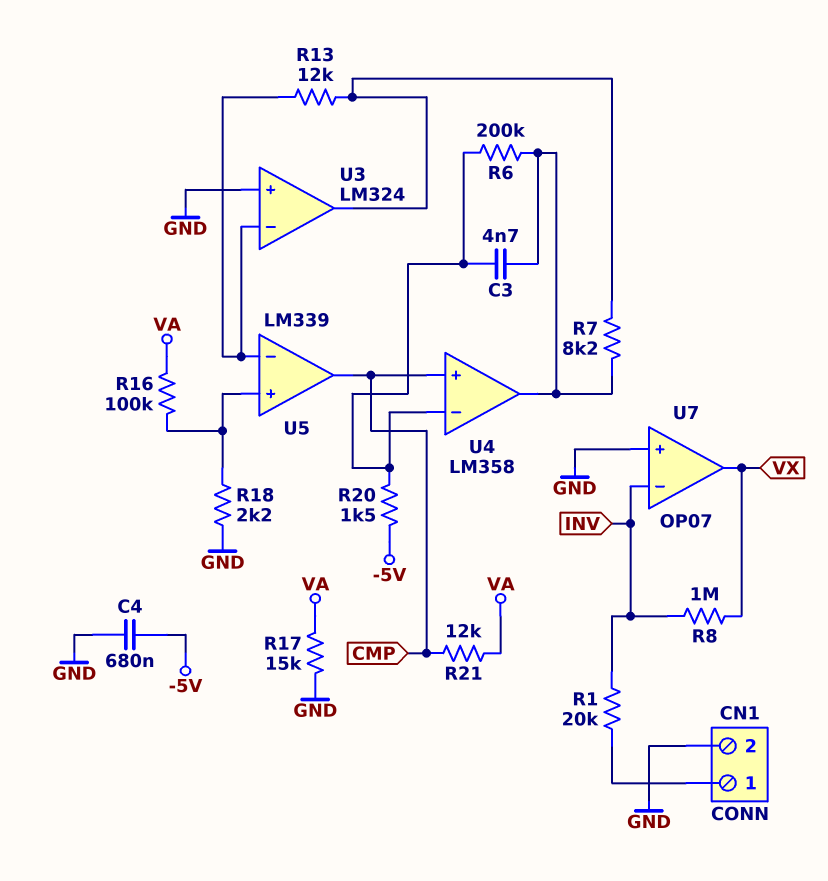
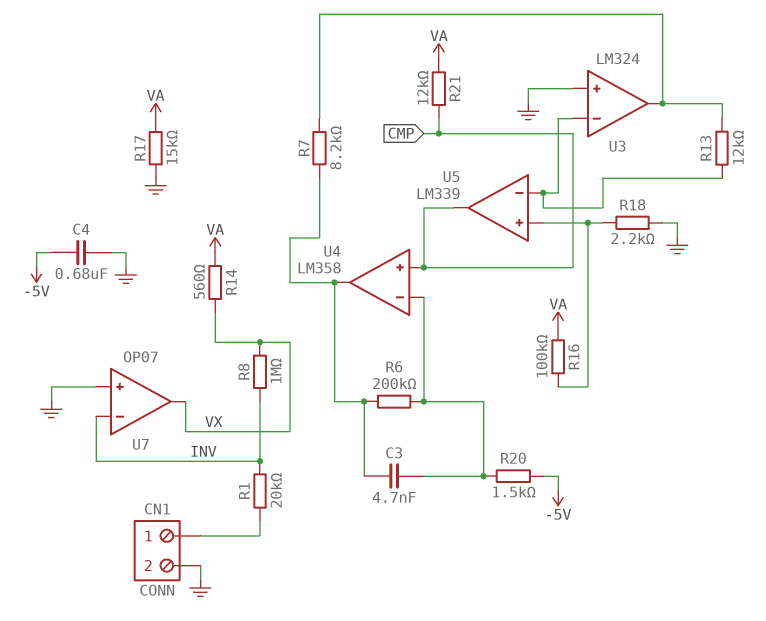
R14: none -> 560 (VA, VX)

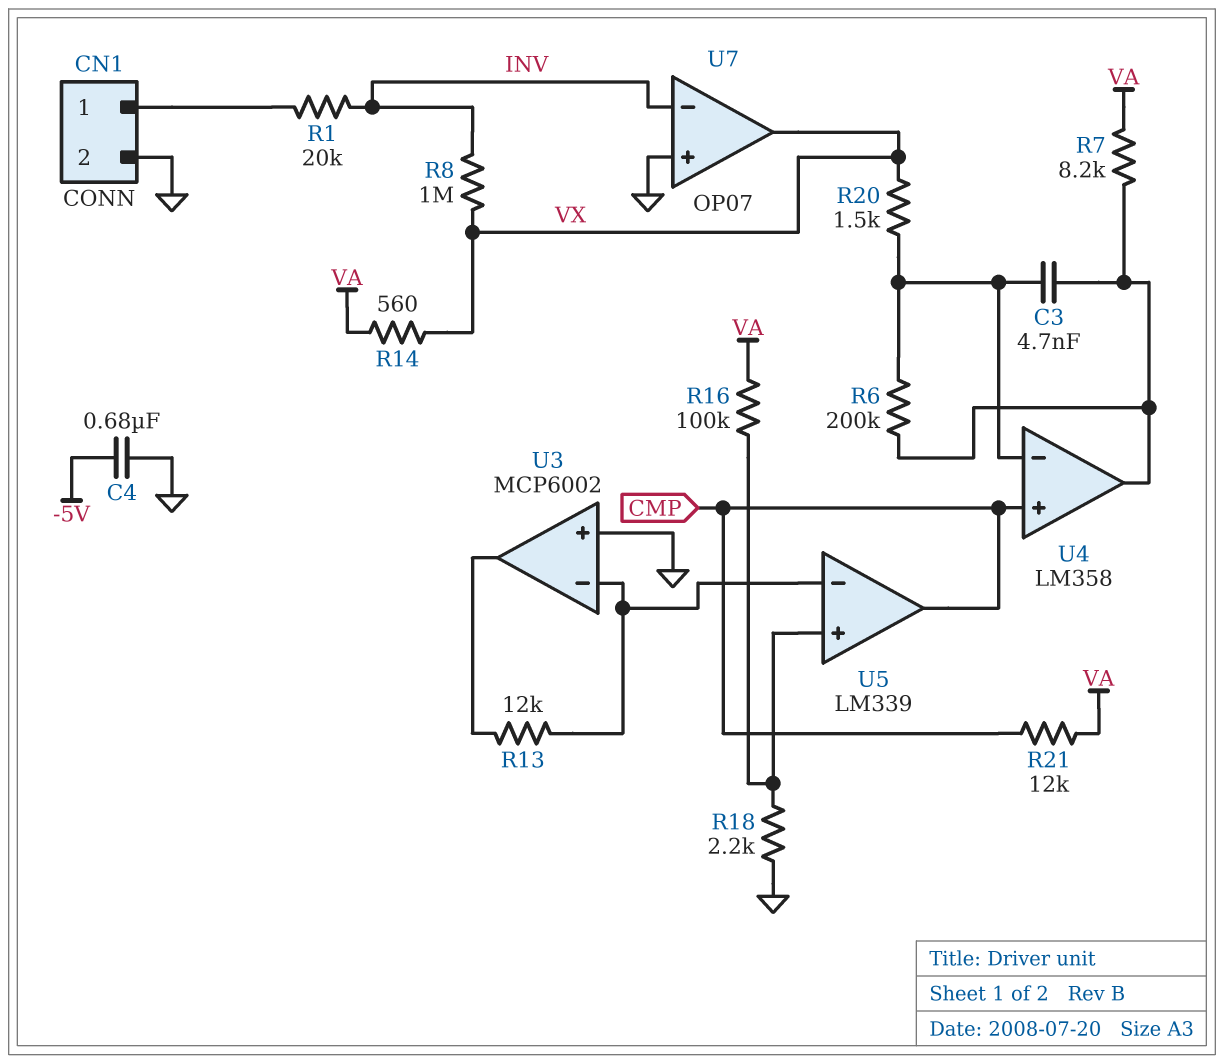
R7: 8.2k (U3/out, U4/out) -> 8.2k (U4/out, VA)
R17: 15k (GND, VA) -> none
R20: 1.5k (-5V, U4/in-) -> 1.5k (U4/in-, VX)
U3: LM324 -> MCP6002

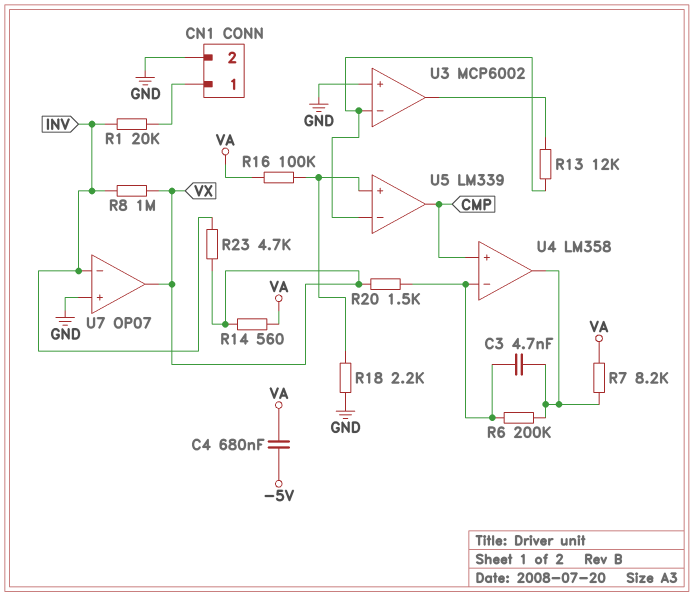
C4: 680nF (-5V, GND) -> 680nF (-5V, VA)
R21: 12k (CMP, VA) -> none
R23: none -> 4.7k (INV, VX)

